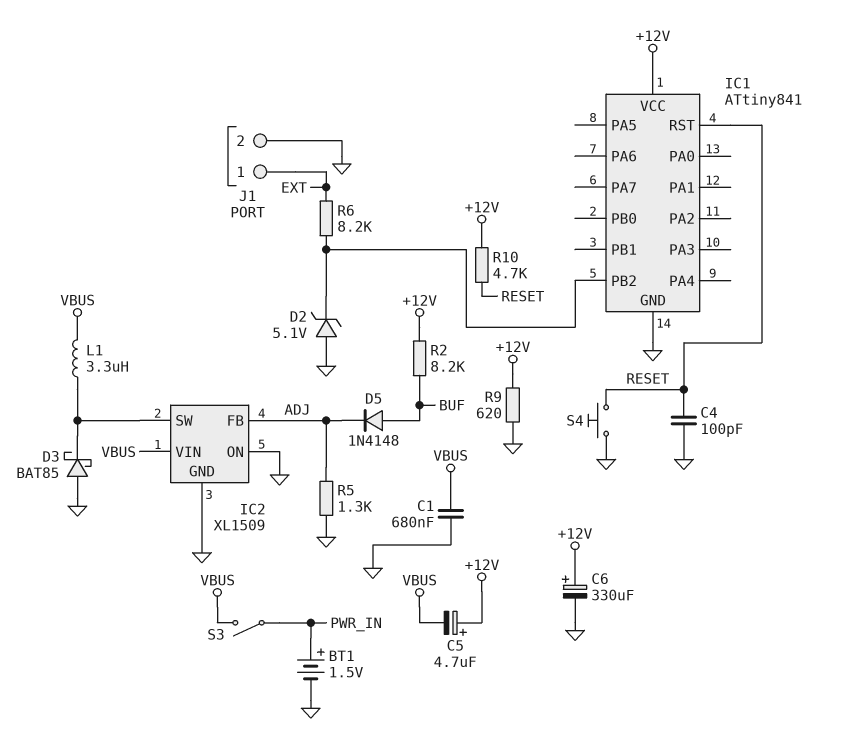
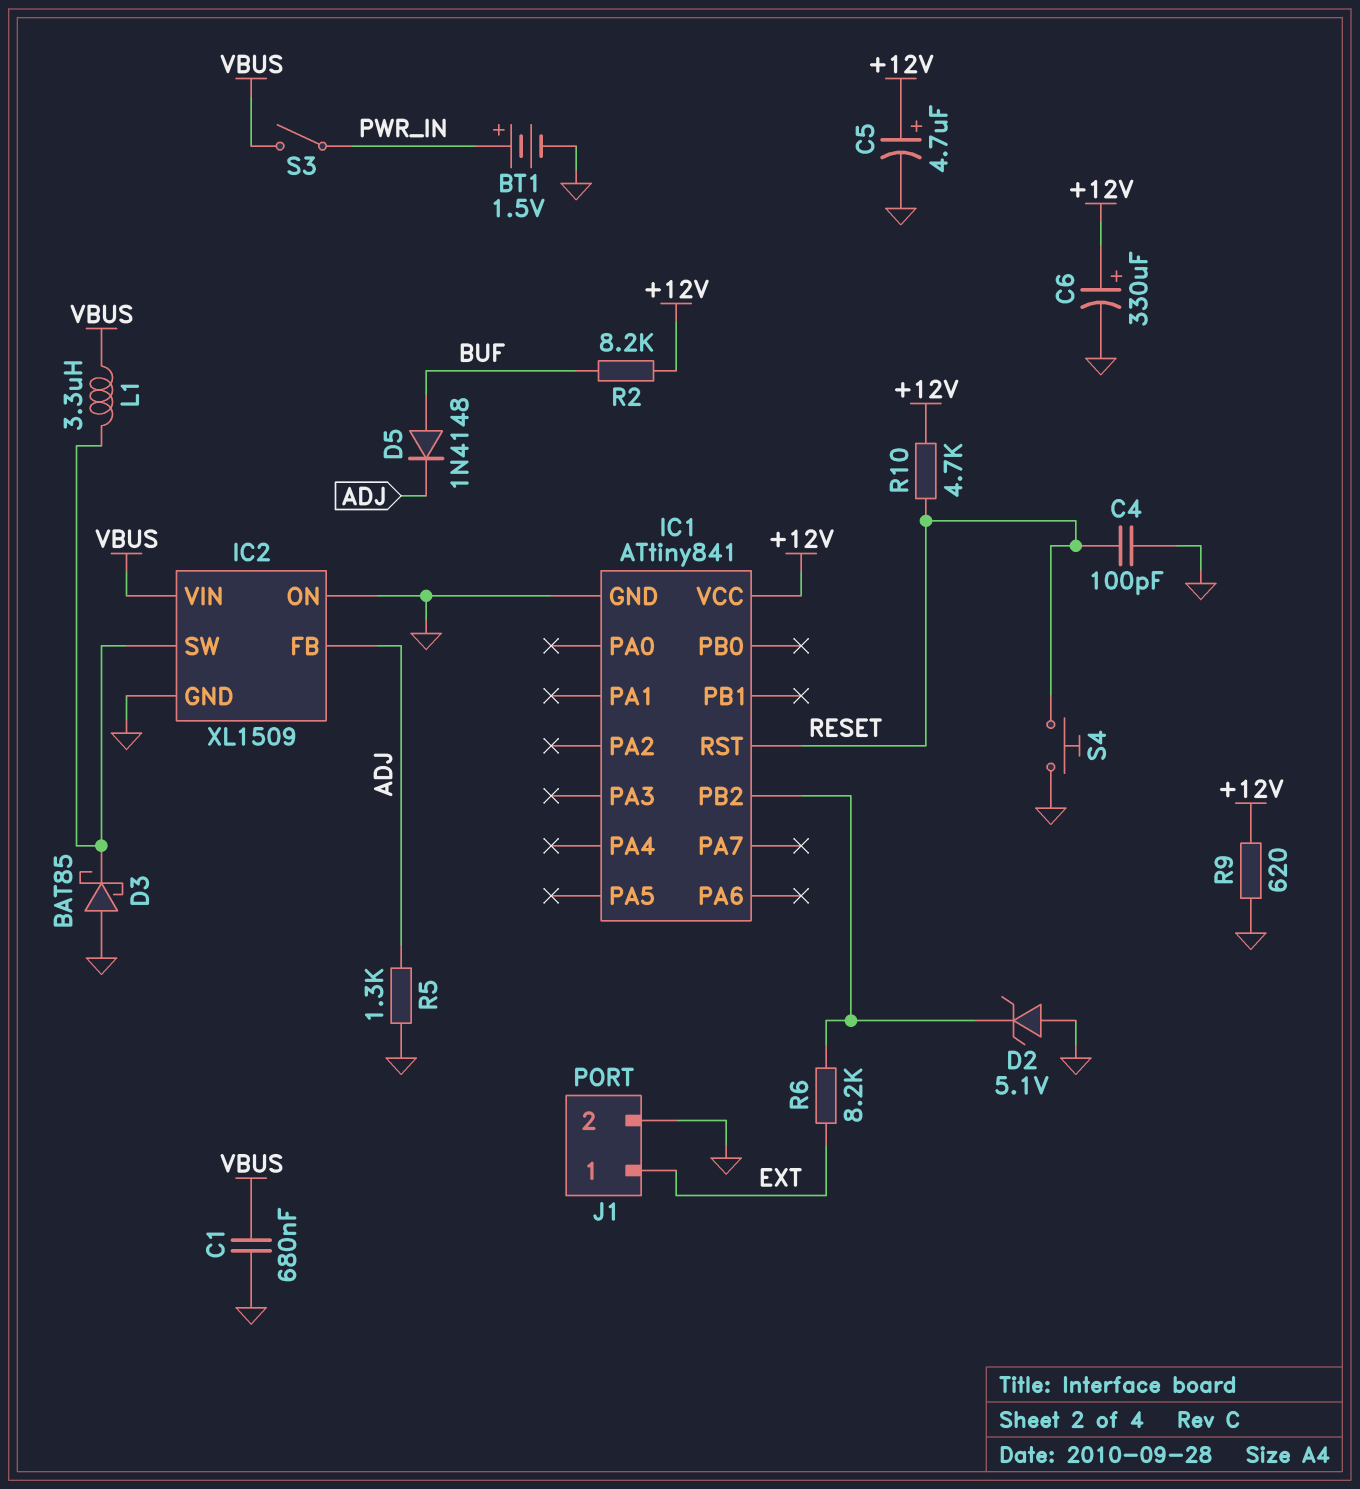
C5: 4.7uF (plus +12V, minus VBUS) -> 4.7uF (plus +12V, minus GND)

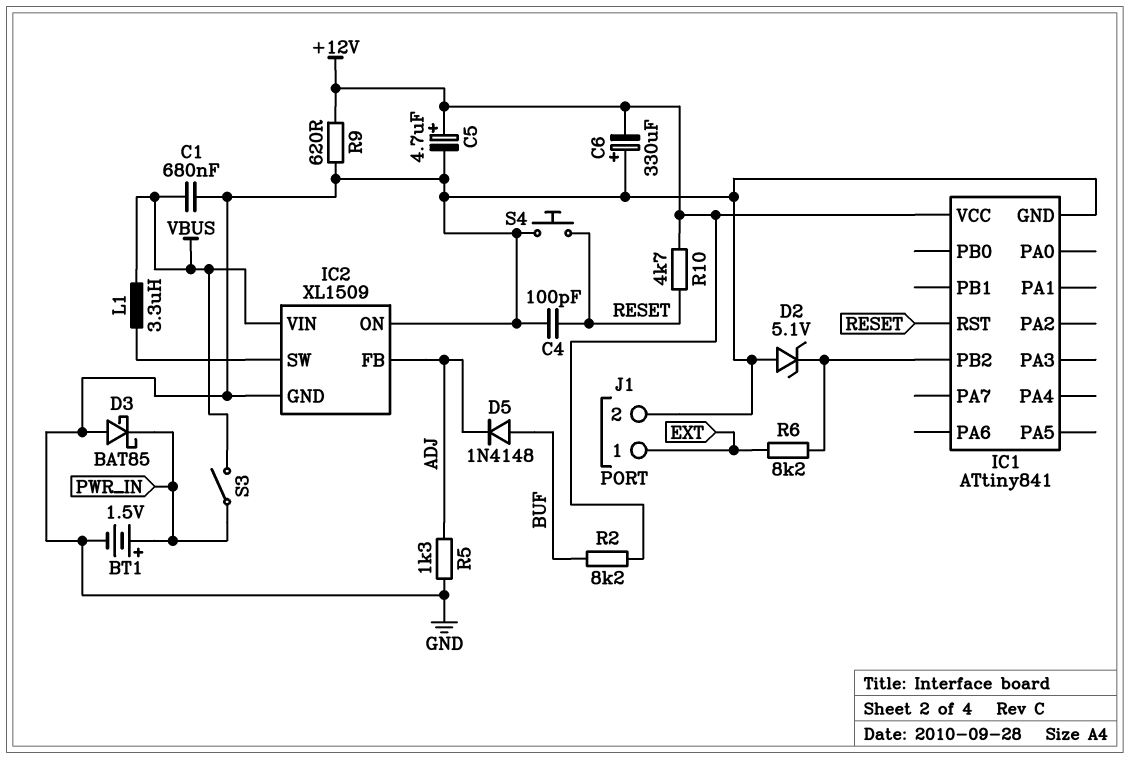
C6: 330uF (plus +12V, minus GND) -> 330uF (plus GND, minus +12V)
D3: schottky BAT85 (A GND, K IC2/SW) -> schottky BAT85 (A GND, K PWR_IN)

